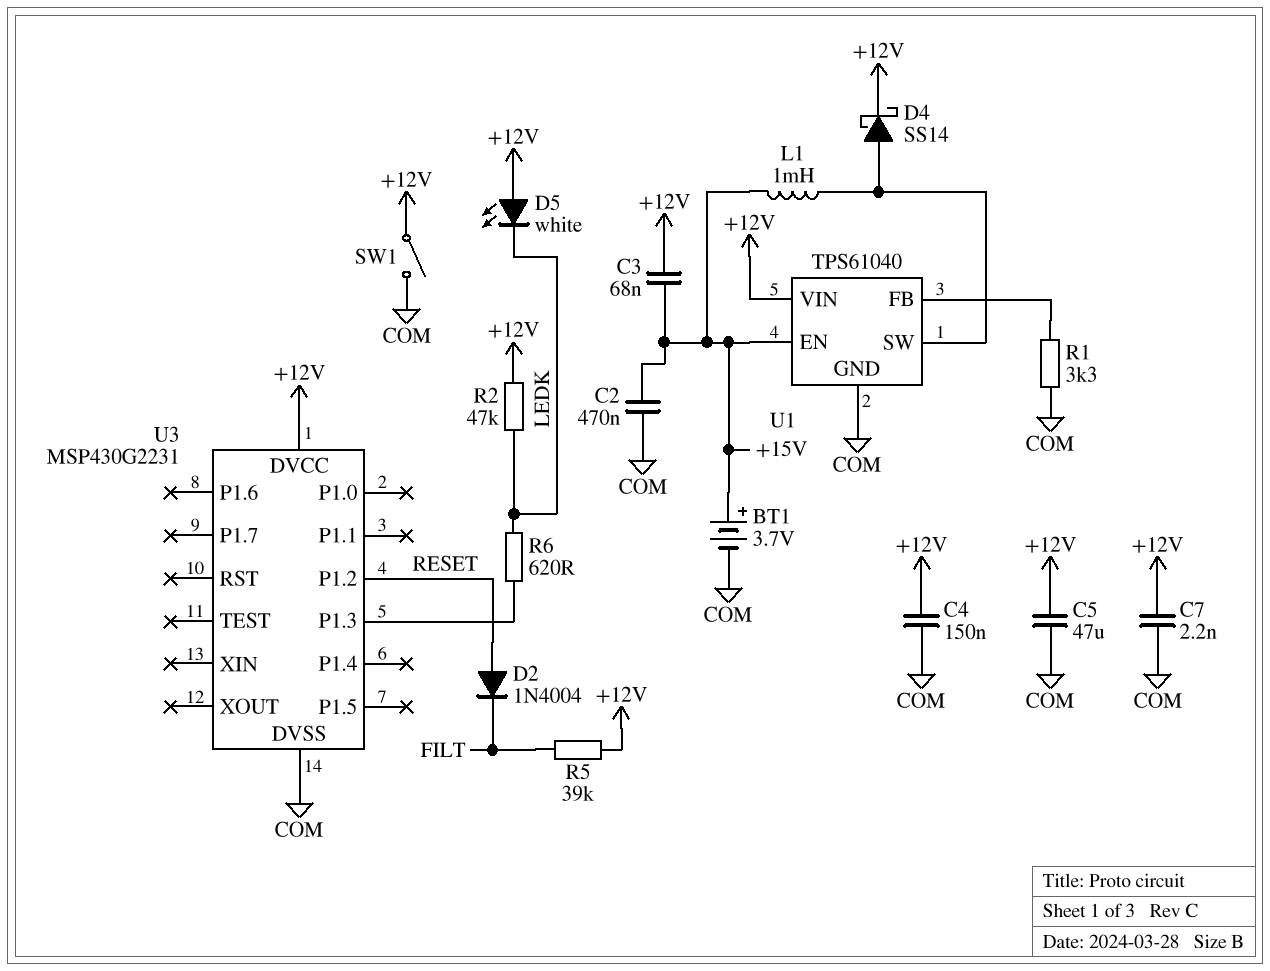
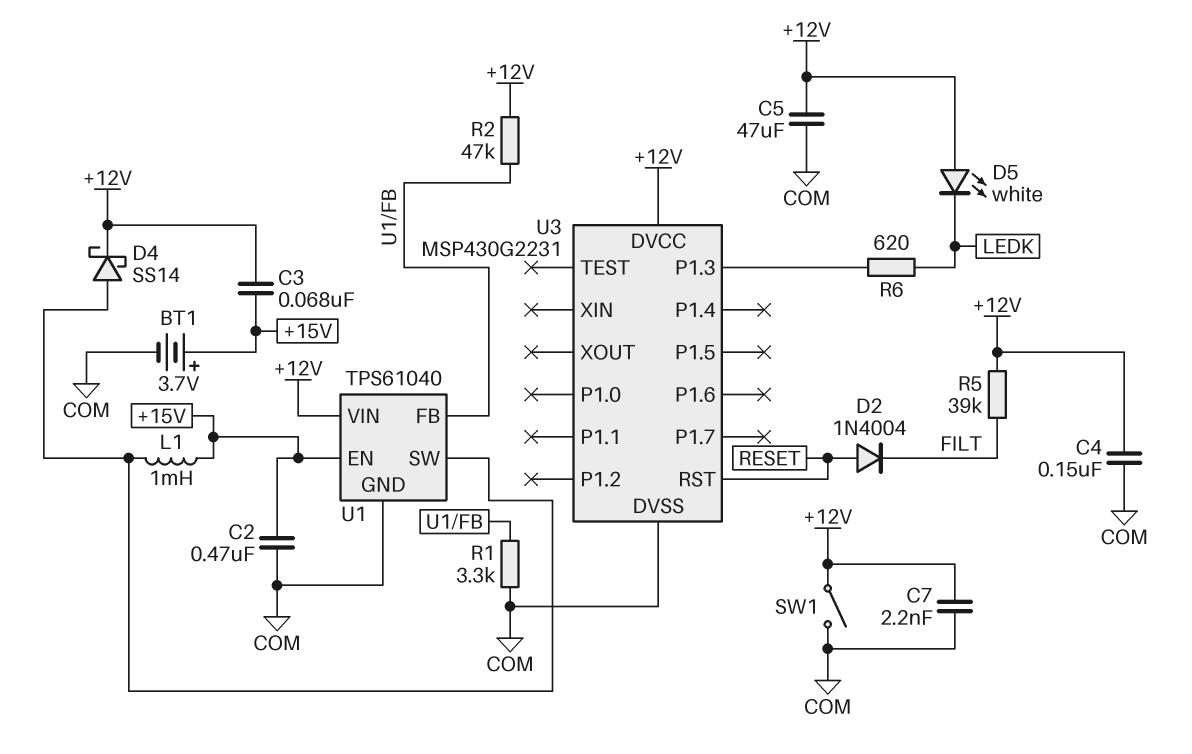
R2: 47k (+12V, LEDK) -> 47k (+12V, U1/FB)
U3 pin P1.2: RESET -> none
U3 pin RST: none -> RESET

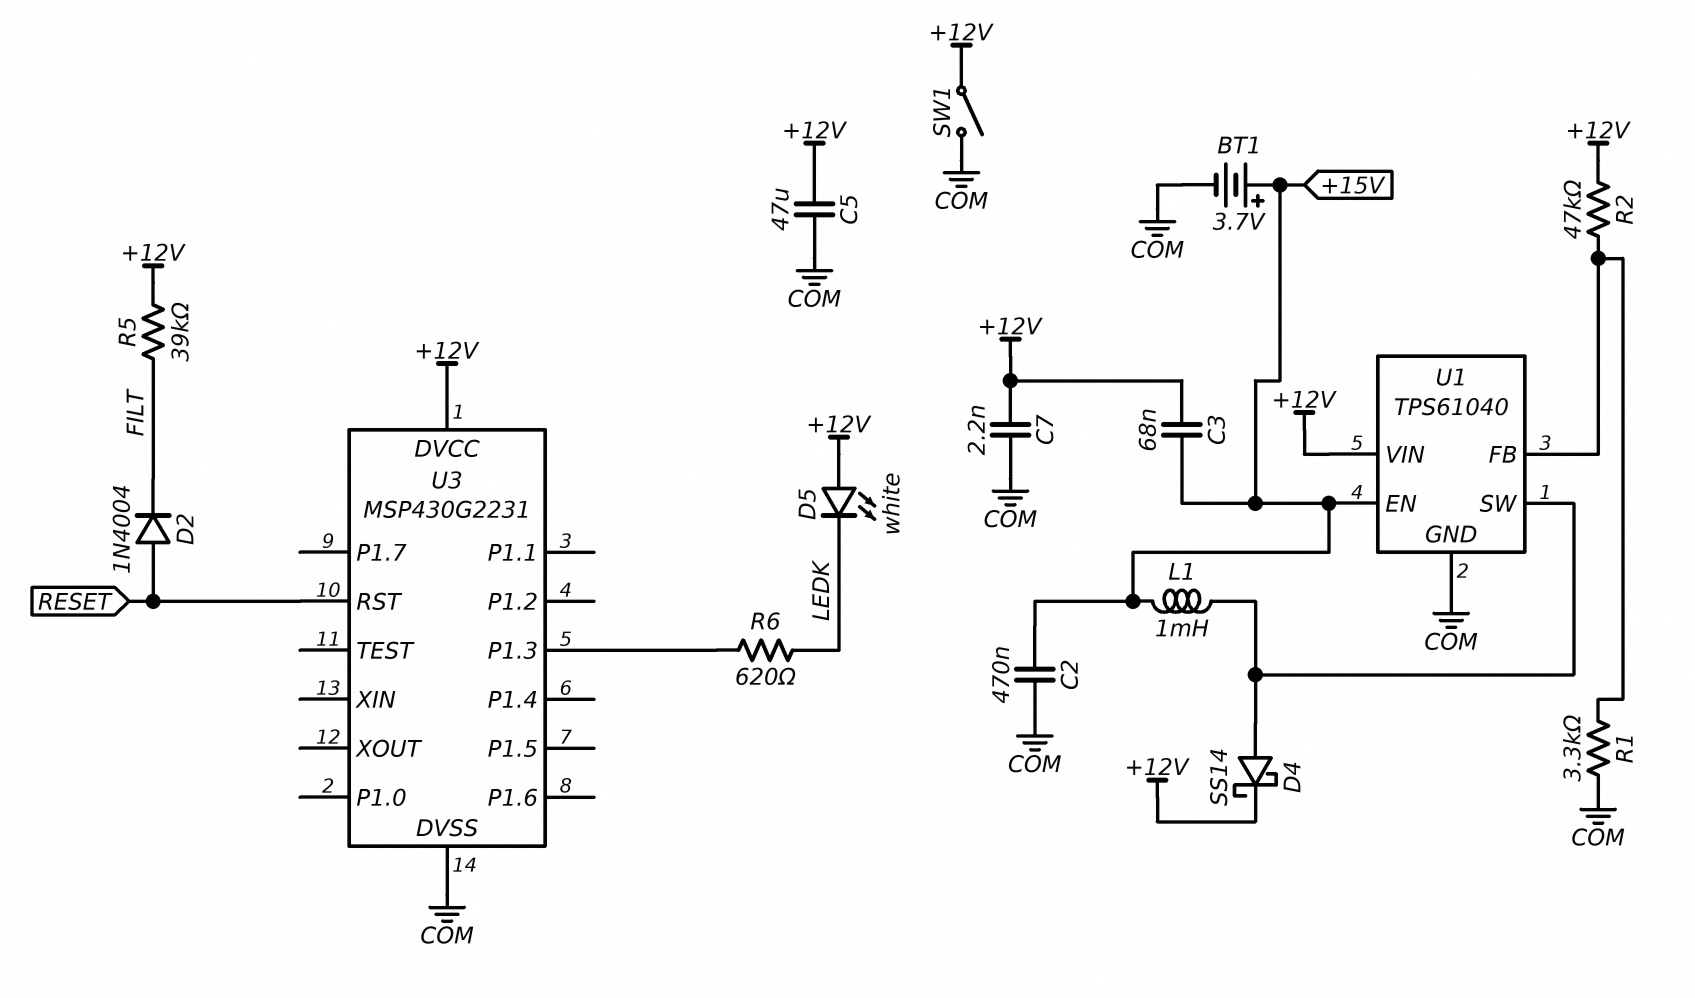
C4: 150nF (+12V, COM) -> none

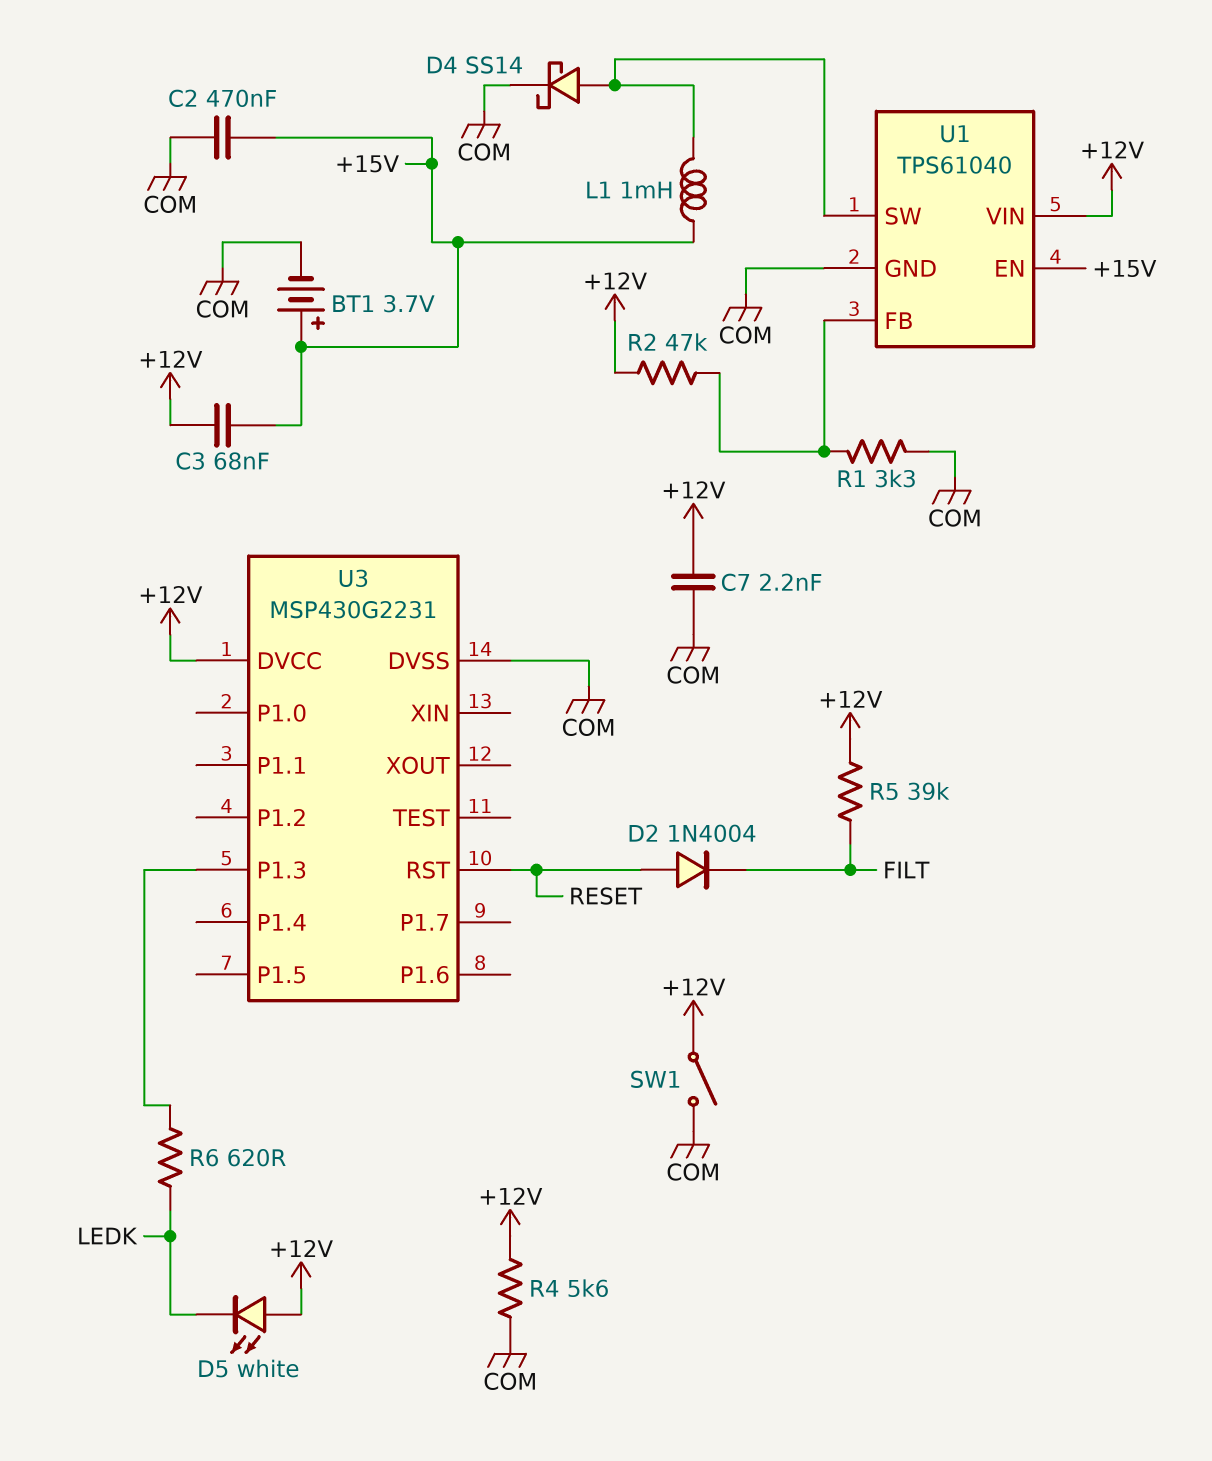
C5: 47uF (+12V, COM) -> none
D4: schottky SS14 (A U1/SW, K +12V) -> schottky SS14 (A U1/SW, K COM)
R4: none -> 5.6k (+12V, COM)

